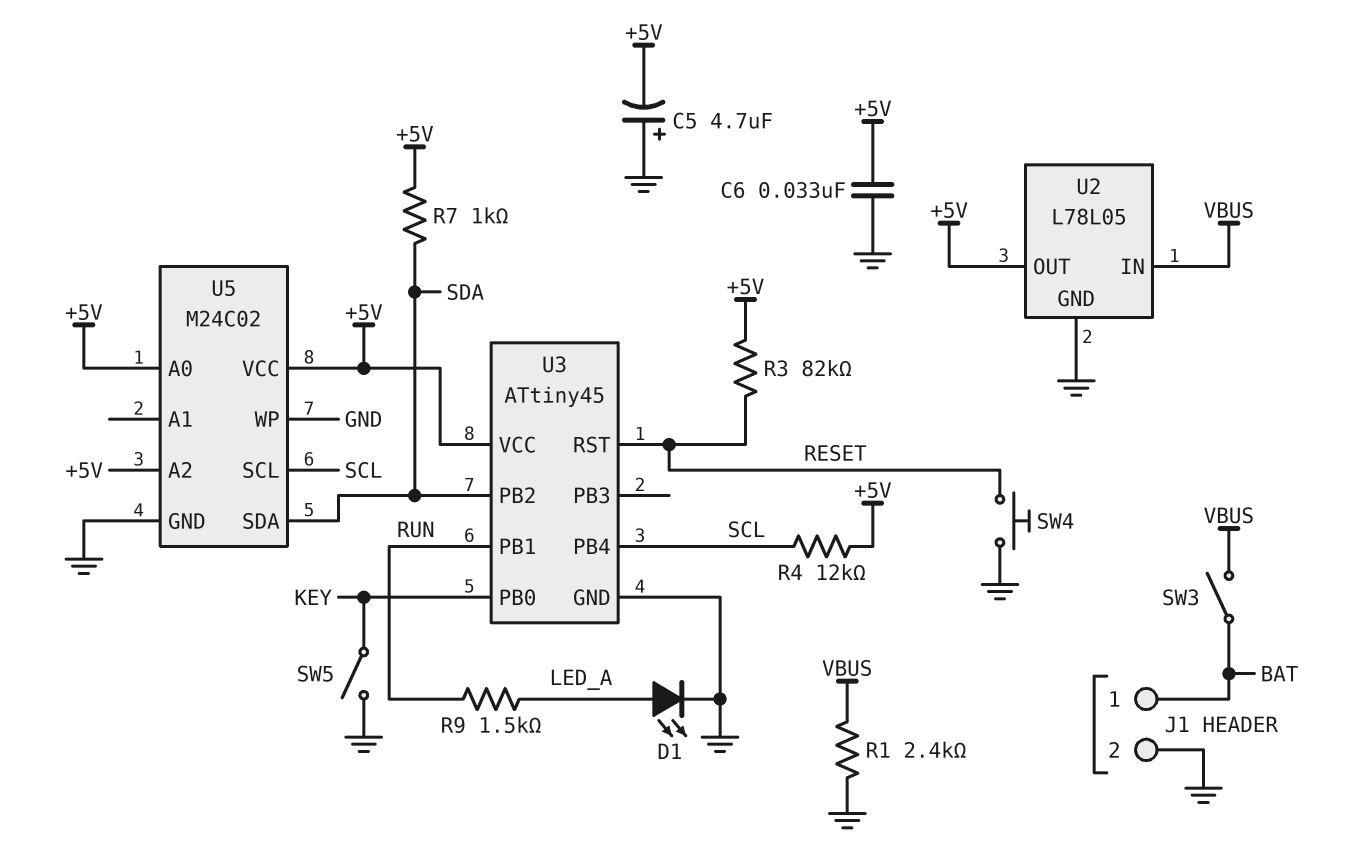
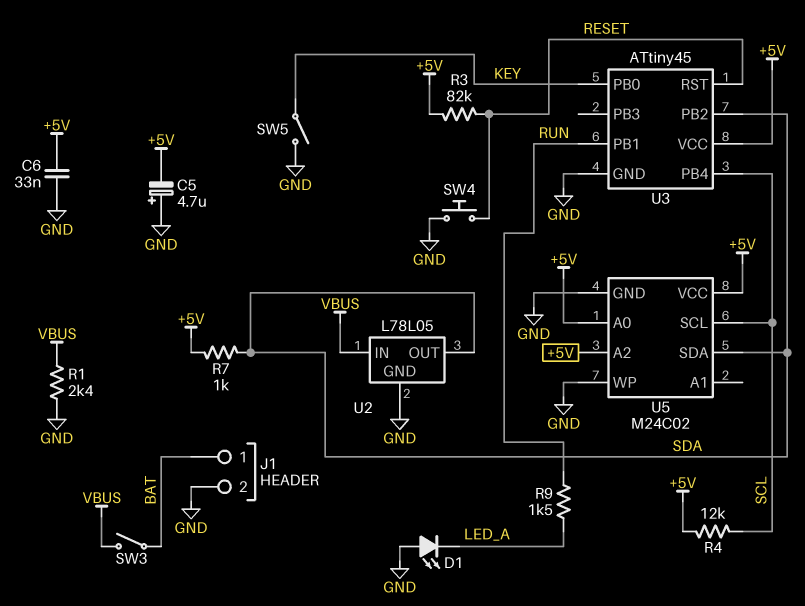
D1: LED (A LED_A, K GND) -> LED (A GND, K LED_A)
U2 pin OUT: +5V -> SDA

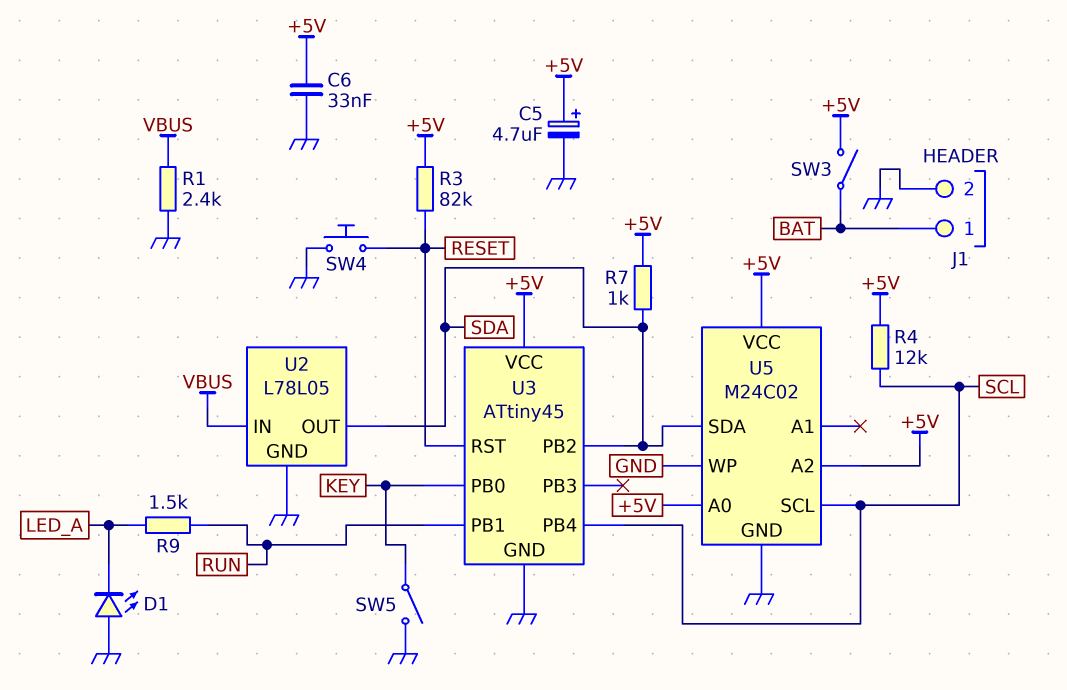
C5: 4.7uF (plus GND, minus +5V) -> 4.7uF (plus +5V, minus GND)
SW3: switch (BAT, VBUS) -> switch (+5V, BAT)

